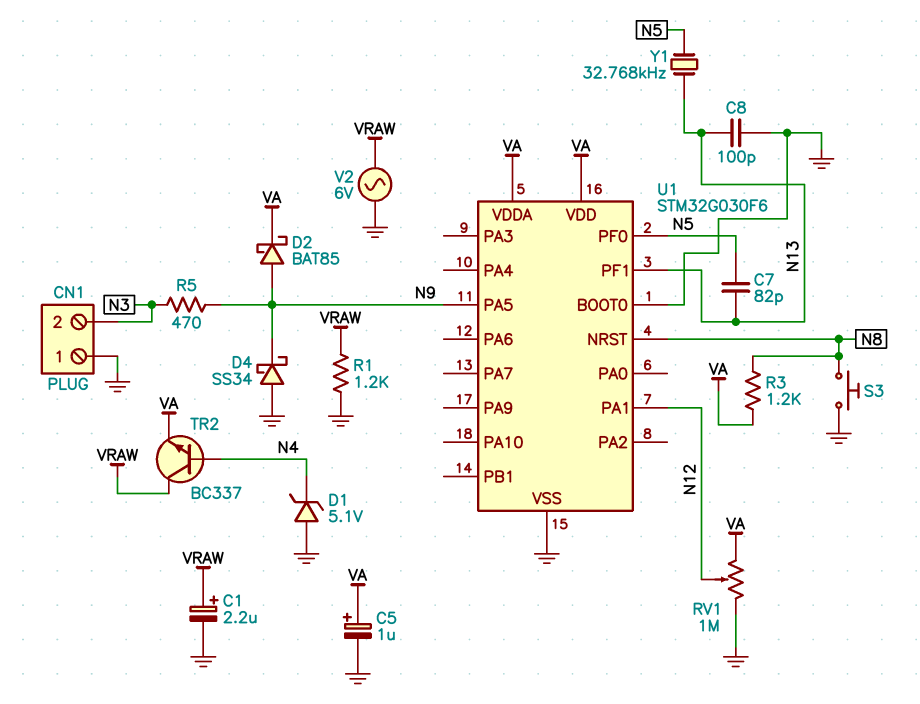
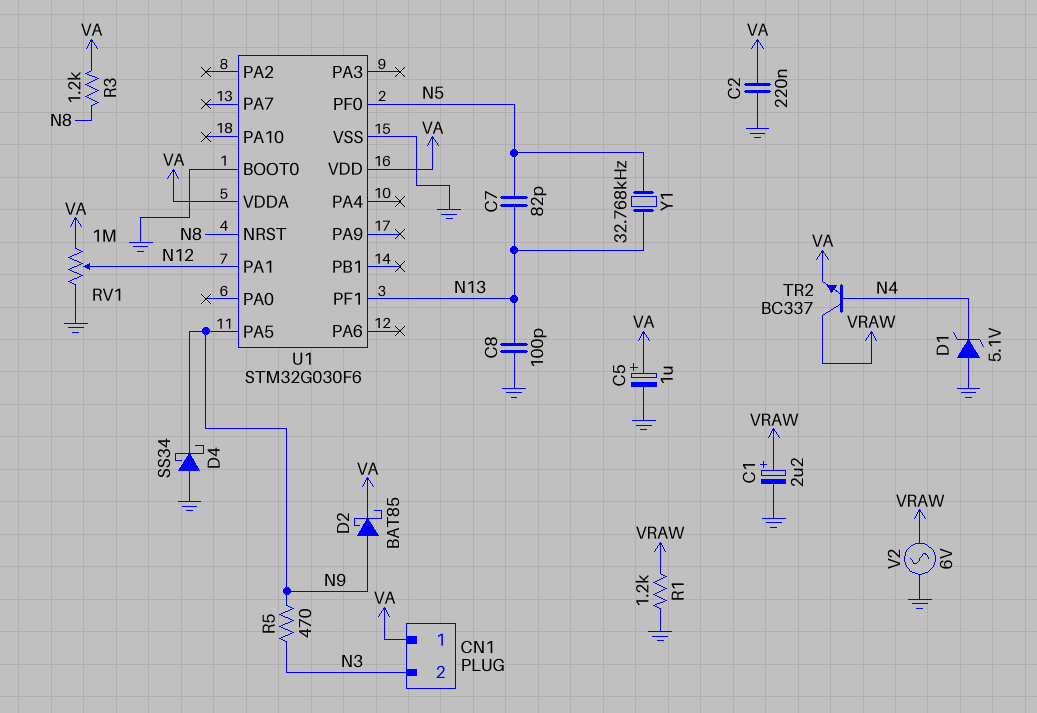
C2: none -> 220nF (GND, VA)
CN1 pin 1: GND -> VA
S3: button (GND, N8) -> none

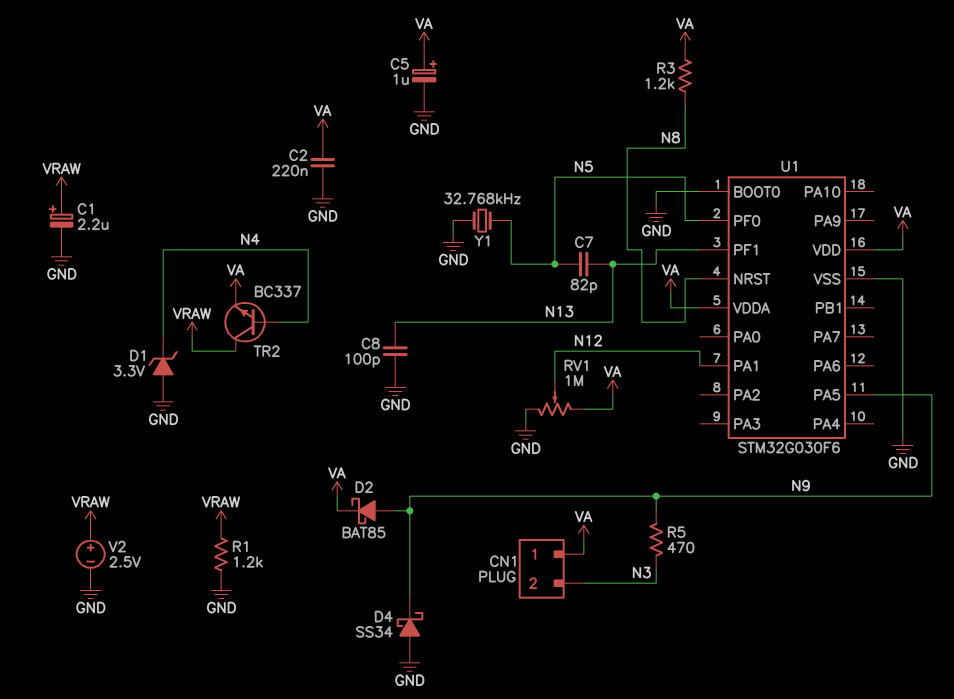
D1: zener 5.1V (A GND, K N4) -> zener 3.3V (A GND, K N4)
V2: AC 6V (GND, VRAW) -> 2.5V (plus VRAW, minus GND)
Y1: 32.768kHz (N5, N13) -> 32.768kHz (GND, N5)

